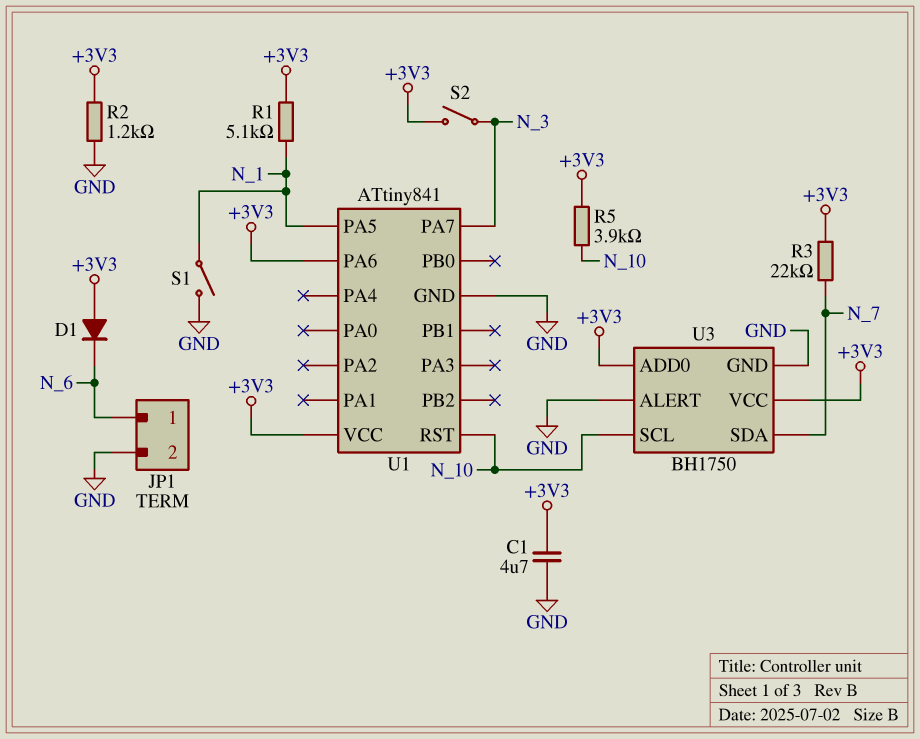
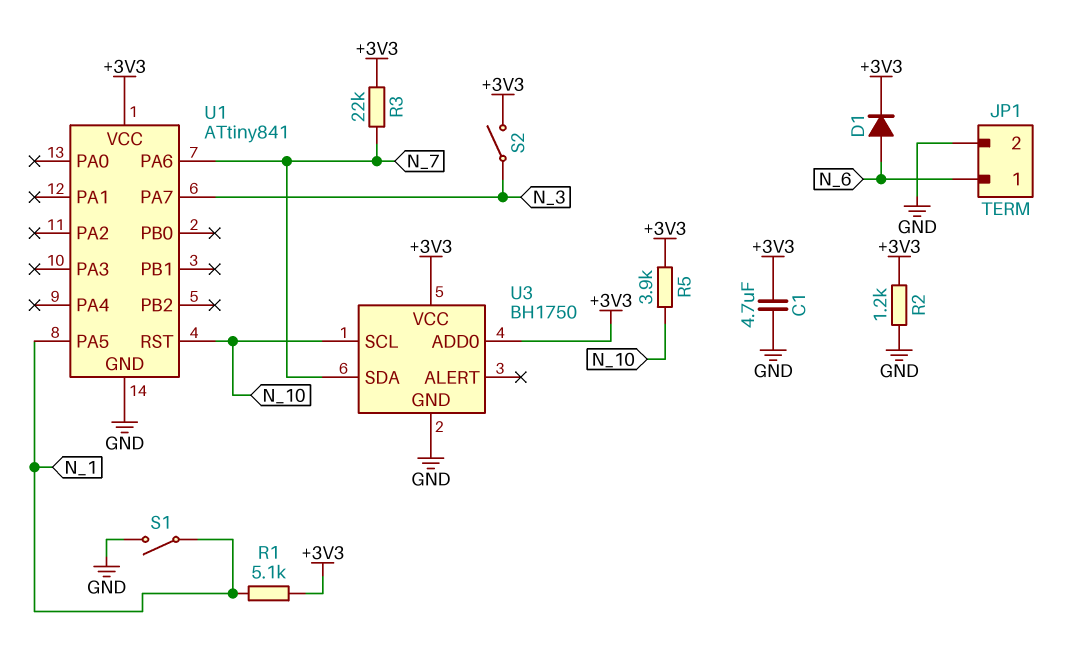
D1: diode (A +3V3, K N_6) -> diode (A N_6, K +3V3)
U1 pin PA6: +3V3 -> N_7
U3 pin ALERT: GND -> none

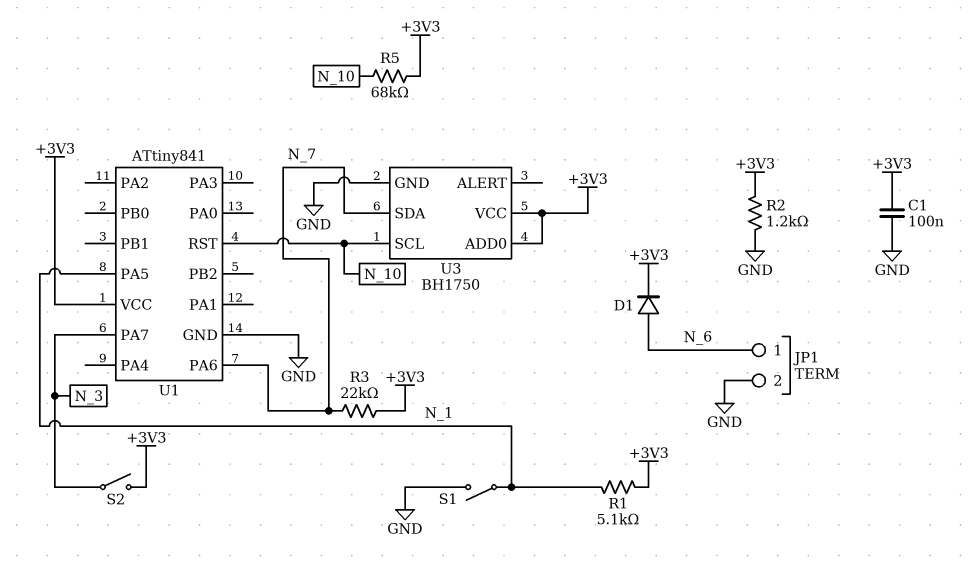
C1: 4.7uF (+3V3, GND) -> 100nF (+3V3, GND)
R5: 3.9k (+3V3, N_10) -> 68k (+3V3, N_10)

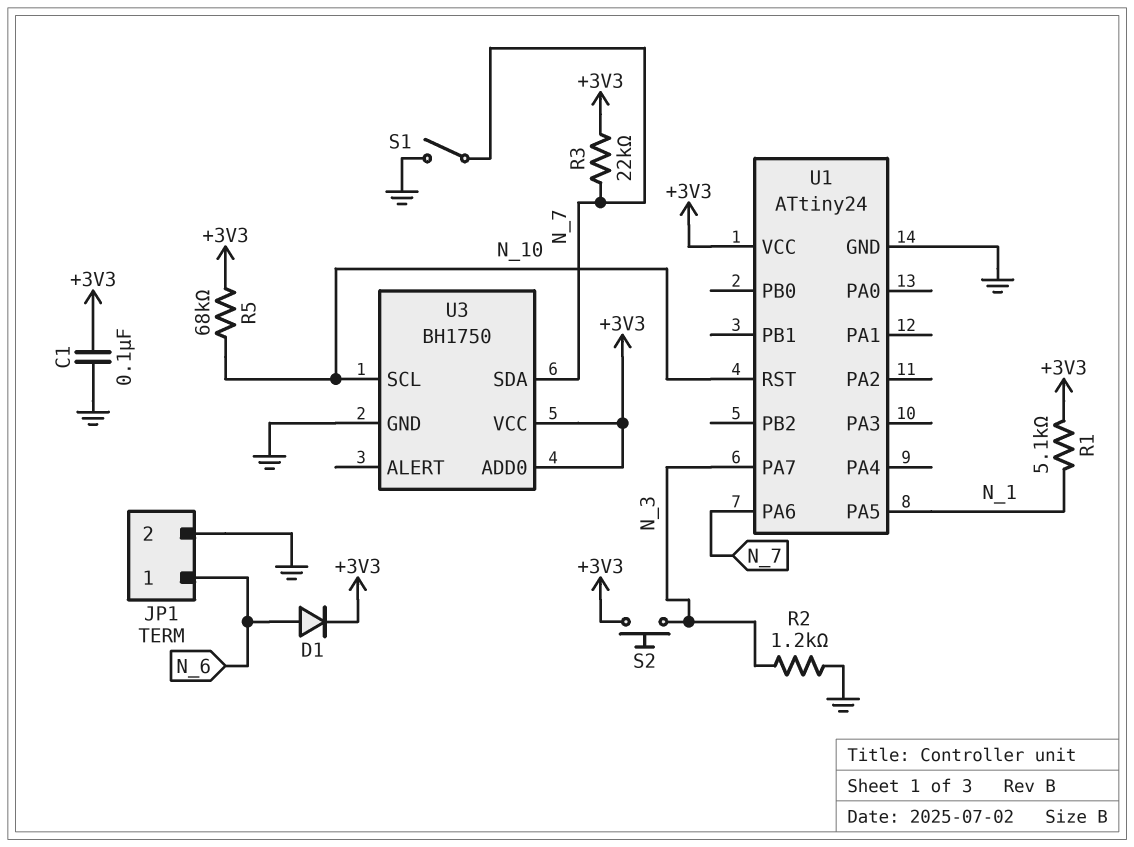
R2: 1.2k (+3V3, GND) -> 1.2k (GND, N_3)
S1: switch (GND, N_1) -> switch (GND, N_7)
S2: switch (+3V3, N_3) -> button (+3V3, N_3)
U1: ATtiny841 -> ATtiny24

